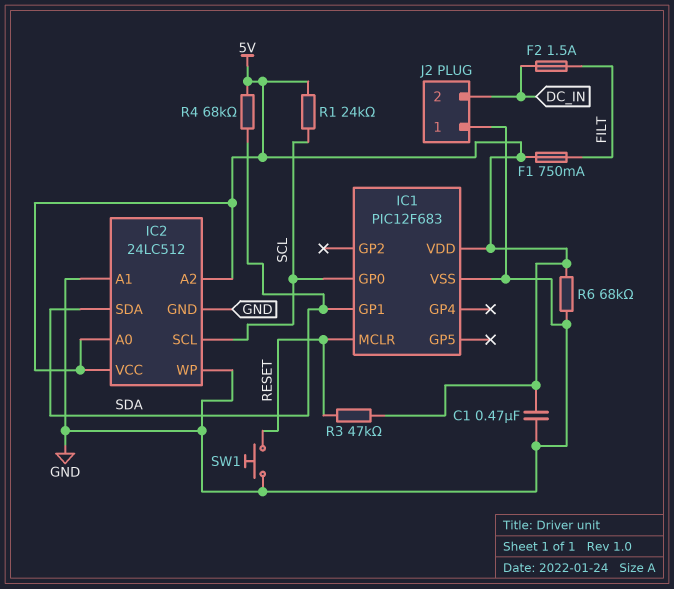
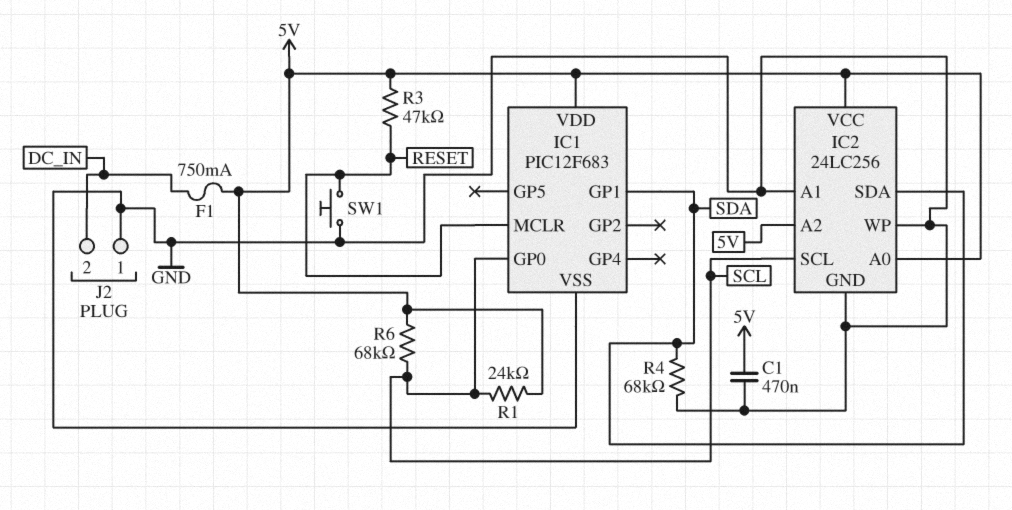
F1: 750mA (5V, FILT) -> 750mA (5V, DC_IN)
F2: 1.5A (DC_IN, FILT) -> none
IC2: 24LC512 -> 24LC256
R4: 68k (5V, SDA) -> 68k (GND, SDA)
R6: 68k (5V, GND) -> 68k (5V, SCL)

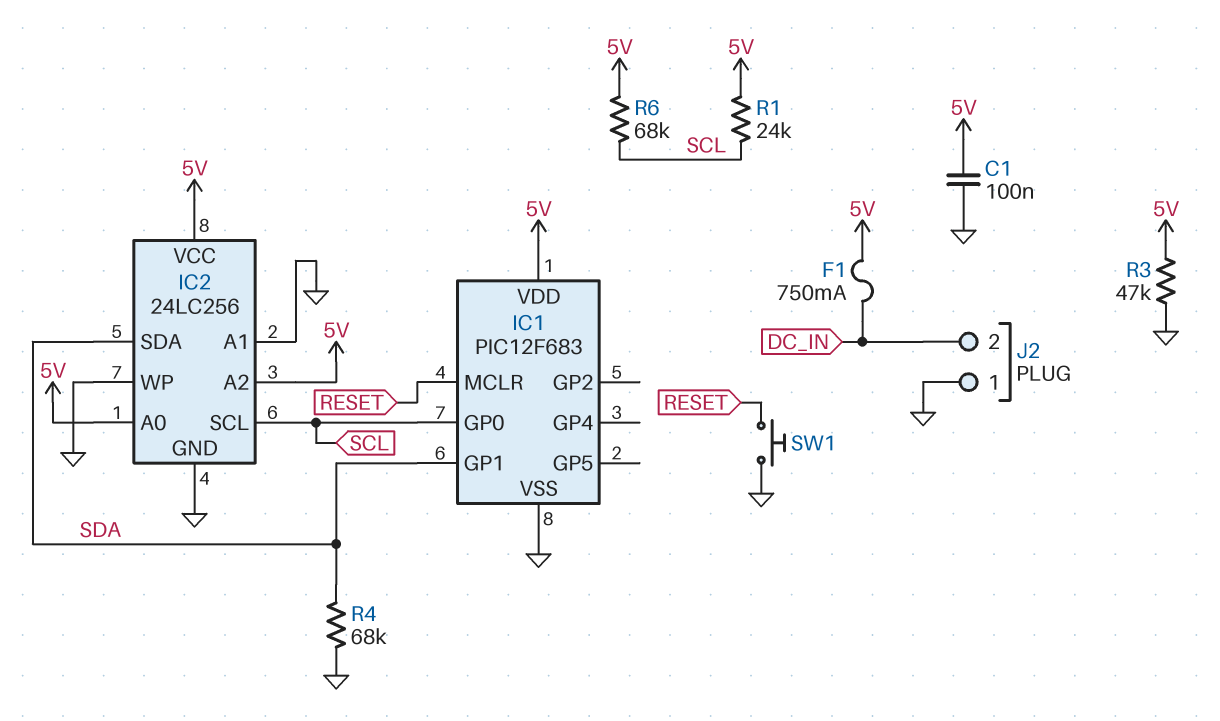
C1: 470nF (5V, GND) -> 100nF (5V, GND)
R3: 47k (5V, RESET) -> 47k (5V, GND)

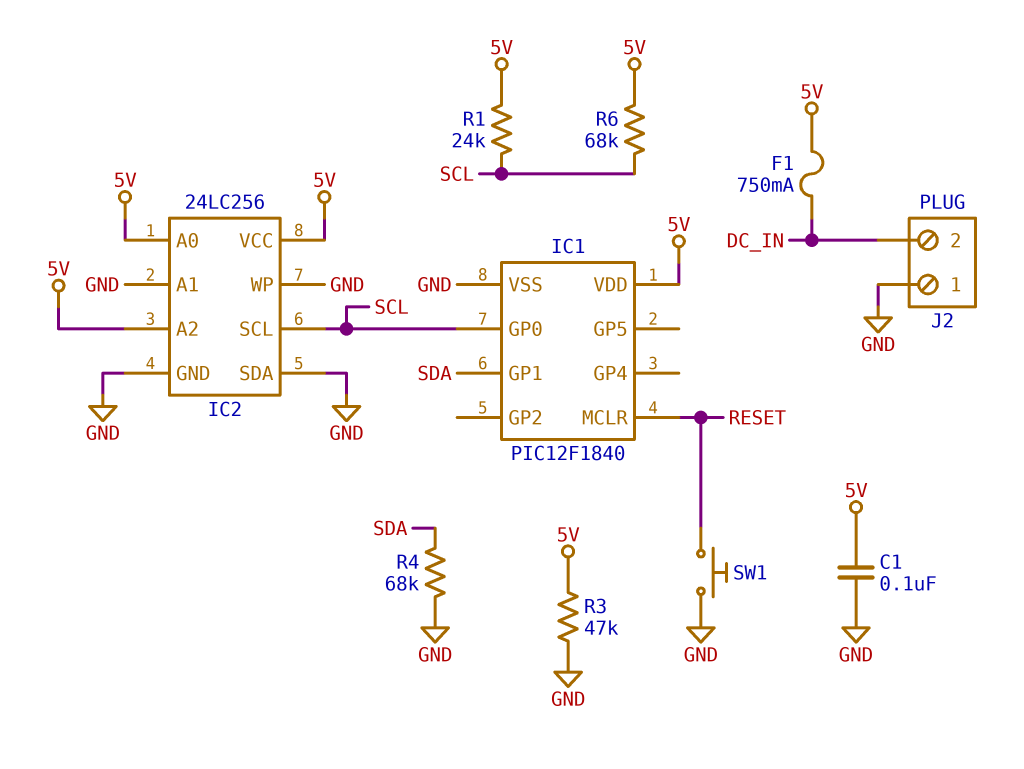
IC1: PIC12F683 -> PIC12F1840
IC2 pin SDA: SDA -> GND

